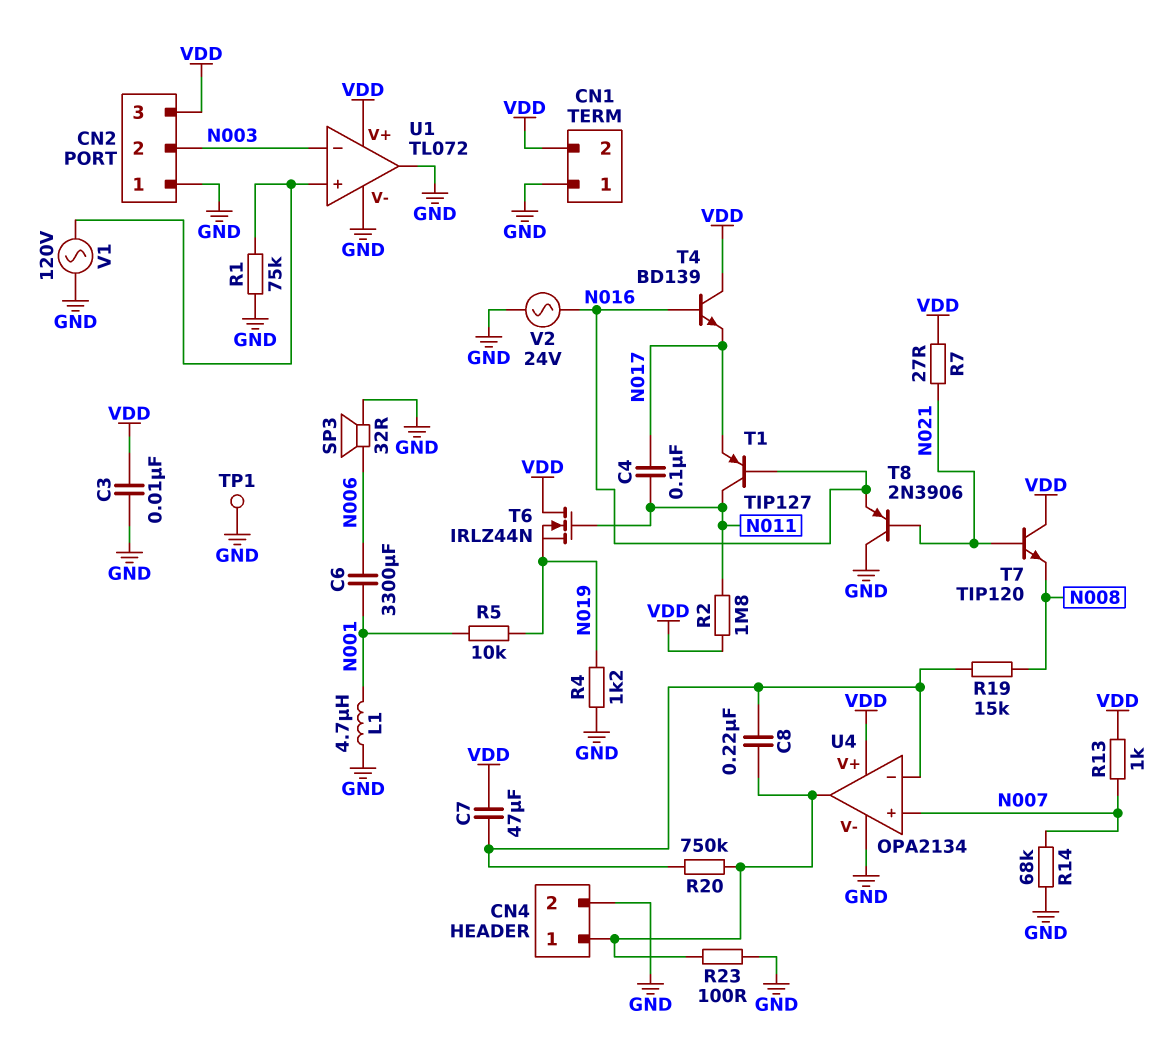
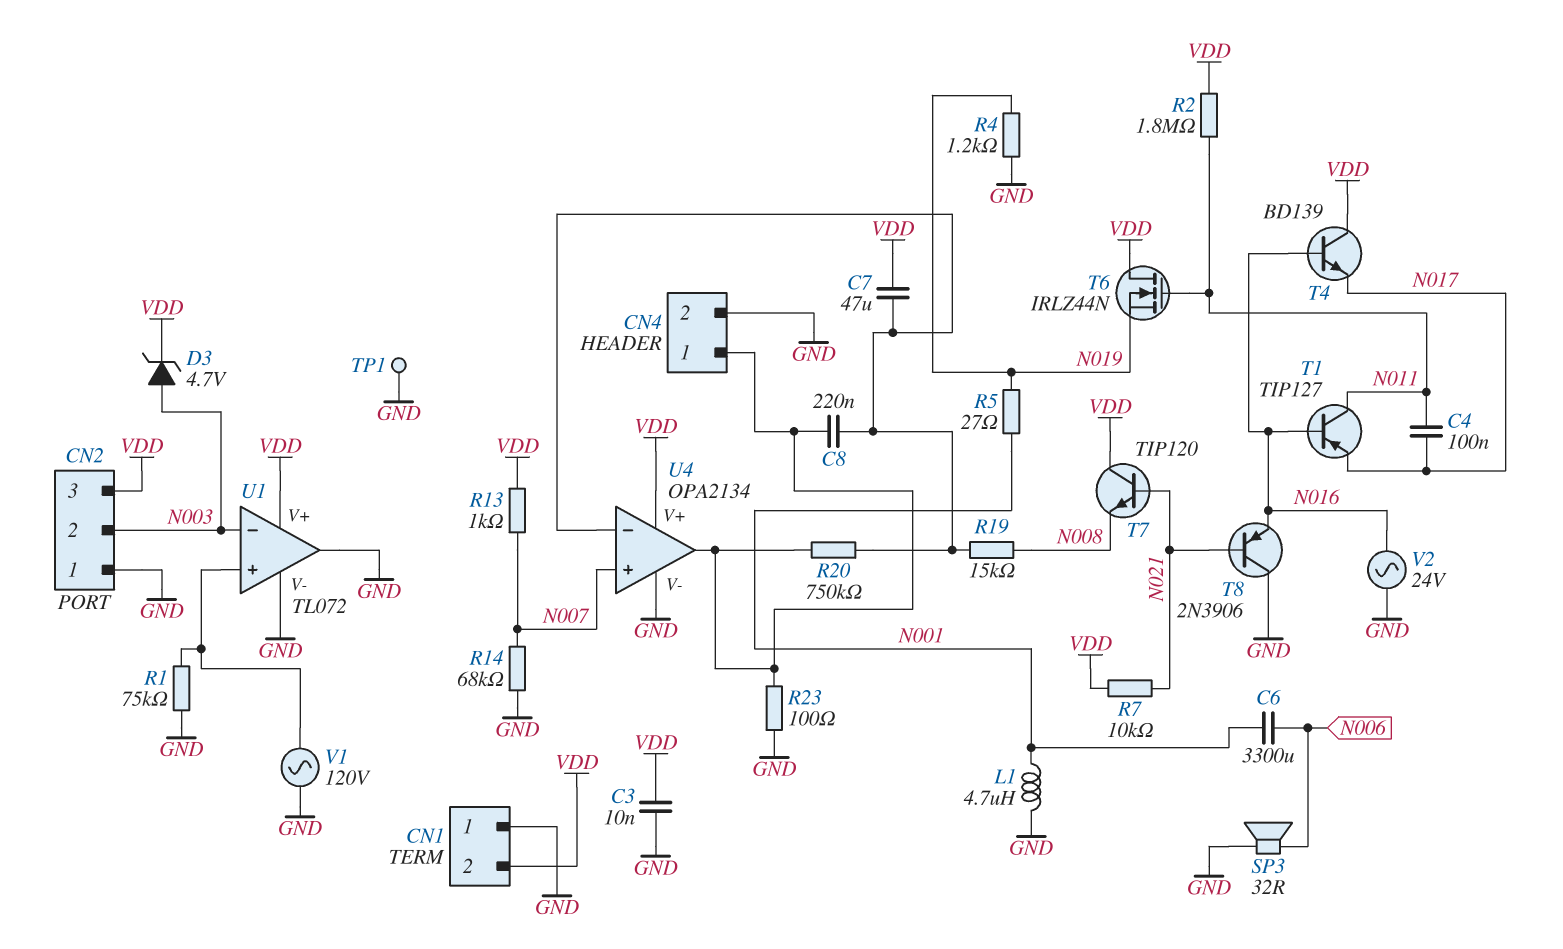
D3: none -> zener 4.7V (A N003, K VDD)
R5: 10k (N001, N019) -> 27 (N001, N019)
R7: 27 (N021, VDD) -> 10k (N021, VDD)

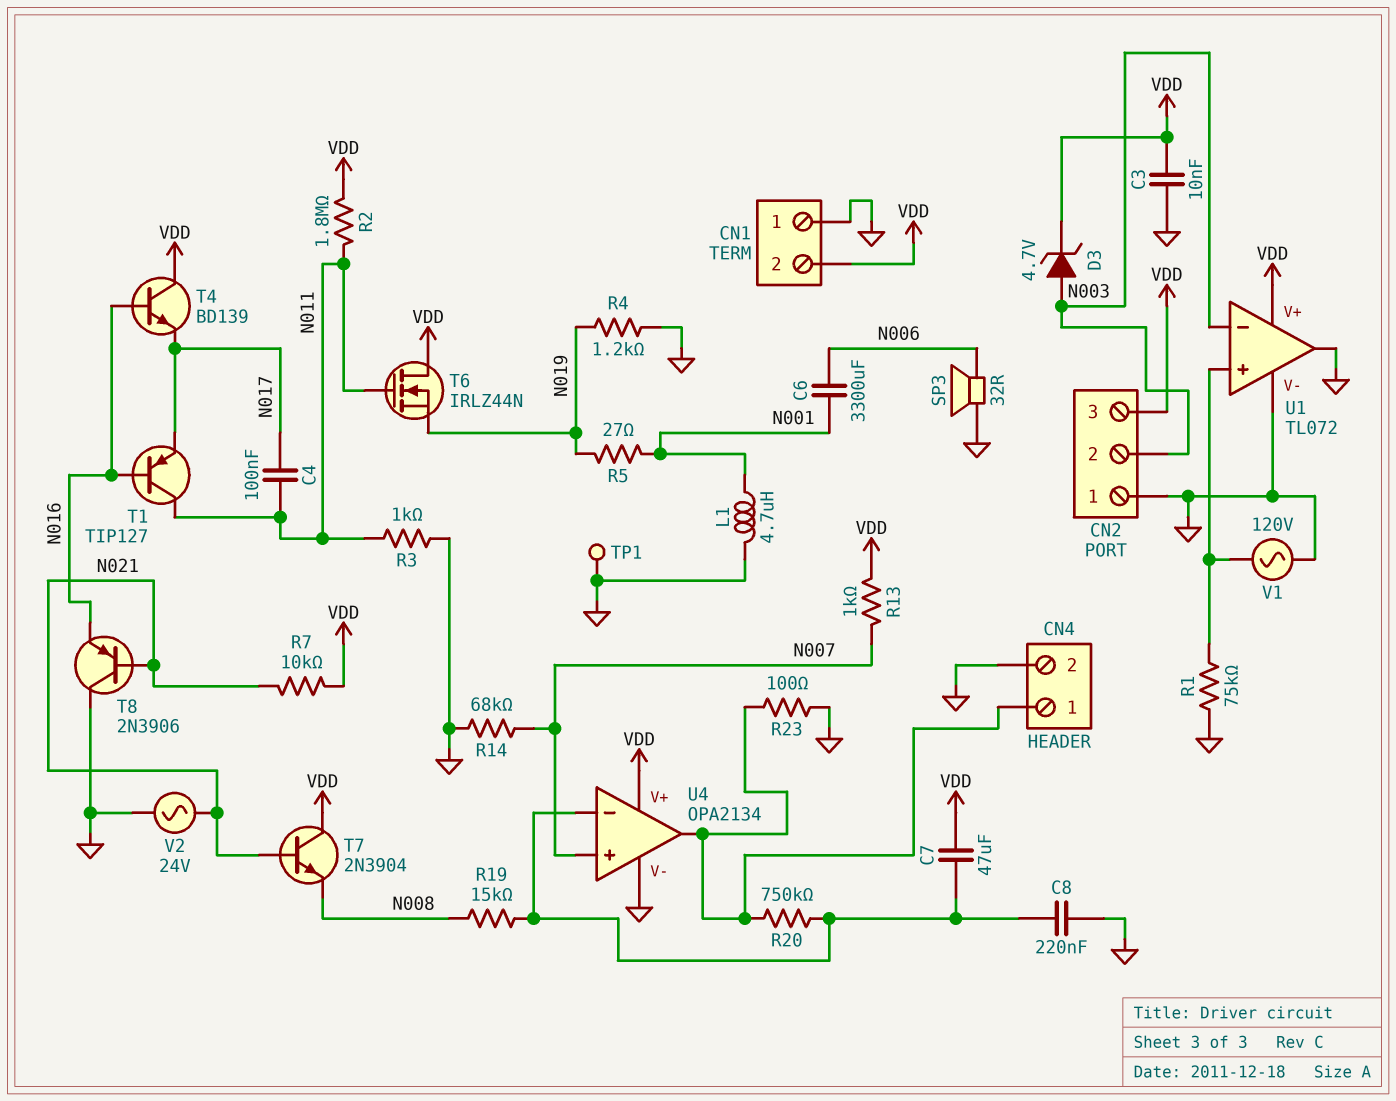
C8: 220nF (CN4/1, U4/in-) -> 220nF (GND, U4/in-)
R3: none -> 1k (GND, N011)
T7: NPN TIP120 (B N021, C VDD, E N008) -> NPN 2N3904 (B N021, C VDD, E N008)
V2: AC 24V (GND, N016) -> AC 24V (GND, N021)

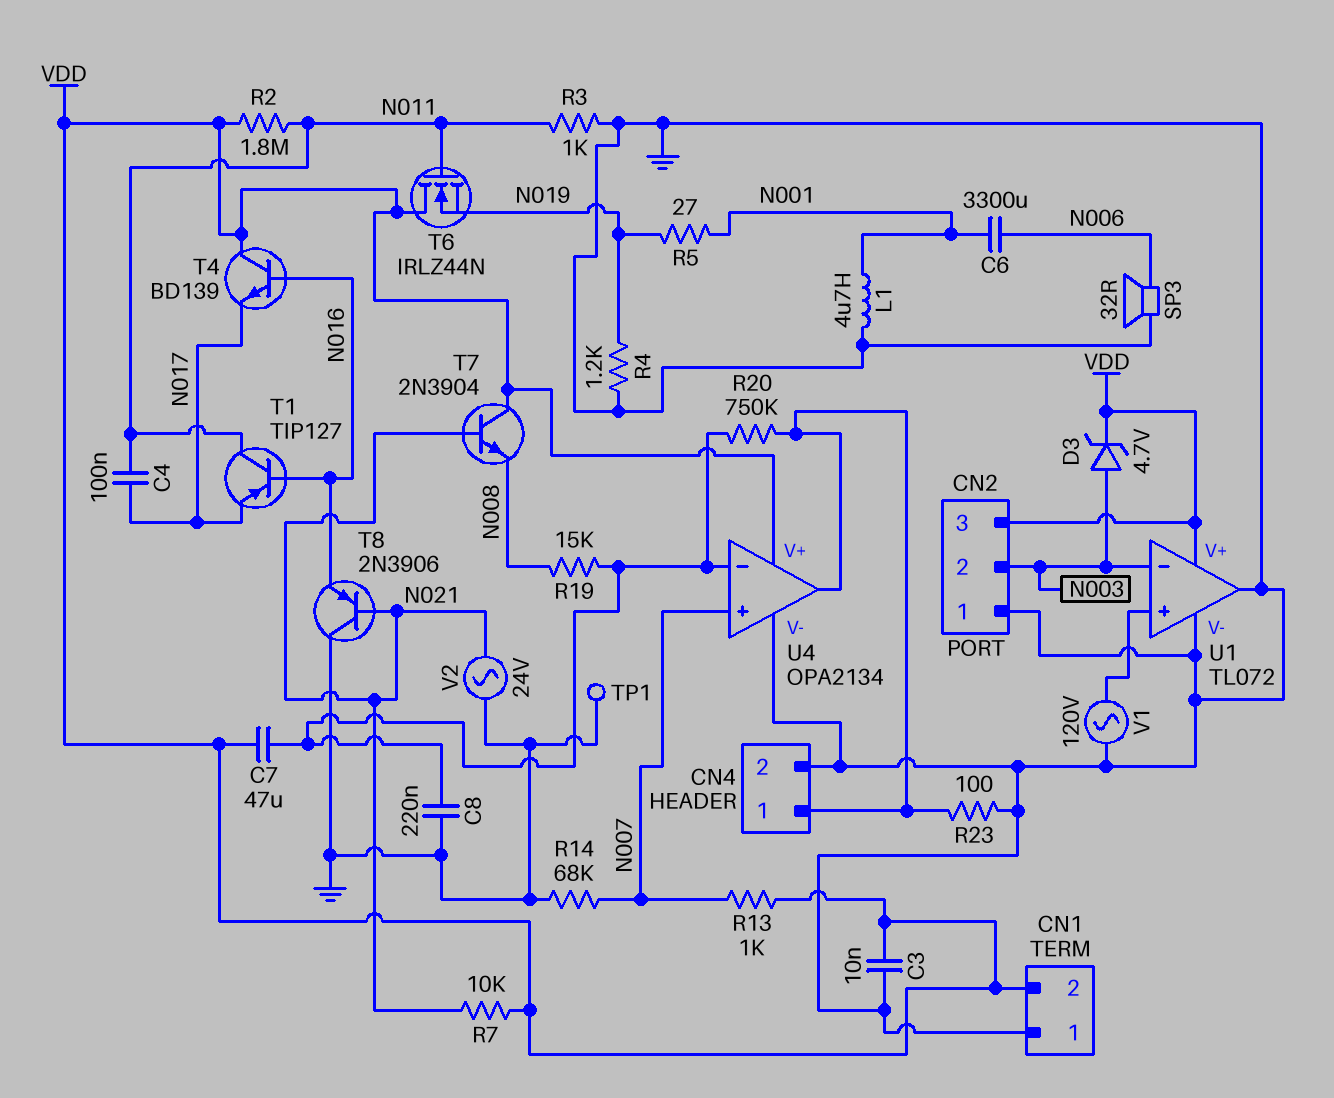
R1: 75k (GND, U1/in+) -> none

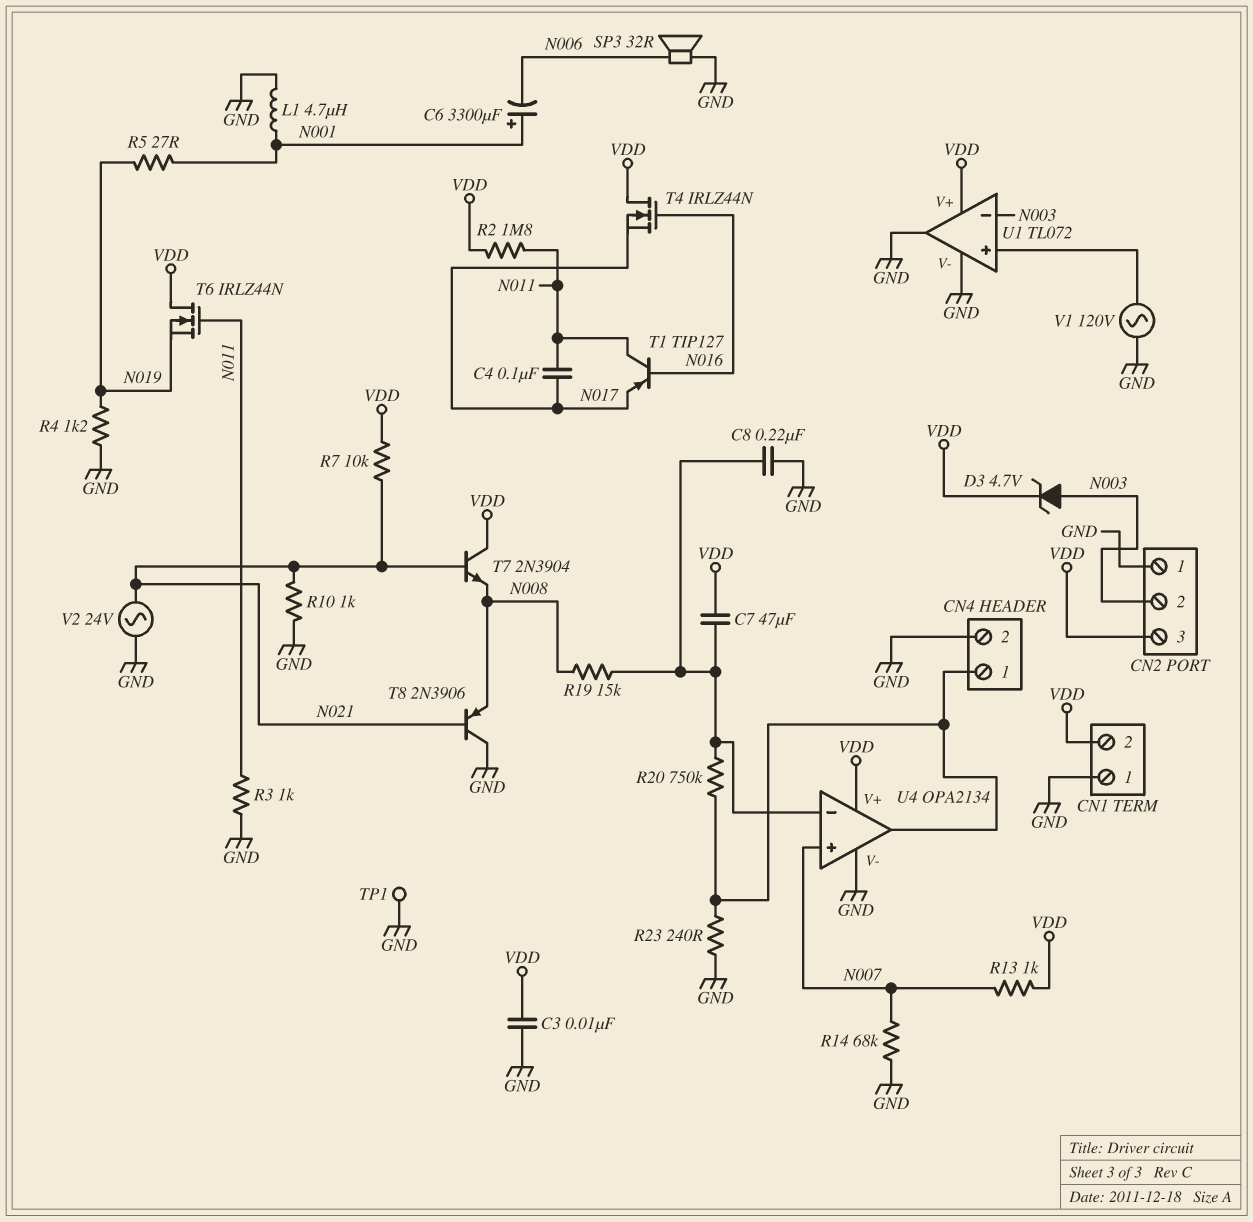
C6: 3300uF (N001, N006) -> 3300uF (plus N001, minus N006)
R10: none -> 1k (GND, N021)
R23: 100 (CN4/1, GND) -> 240 (CN4/1, GND)
T4: NPN BD139 (B N016, C VDD, E N017) -> NMOS IRLZ44N (G N016, D VDD, S N017)
T8: PNP 2N3906 (B N021, C GND, E N016) -> PNP 2N3906 (B N021, C GND, E N008)

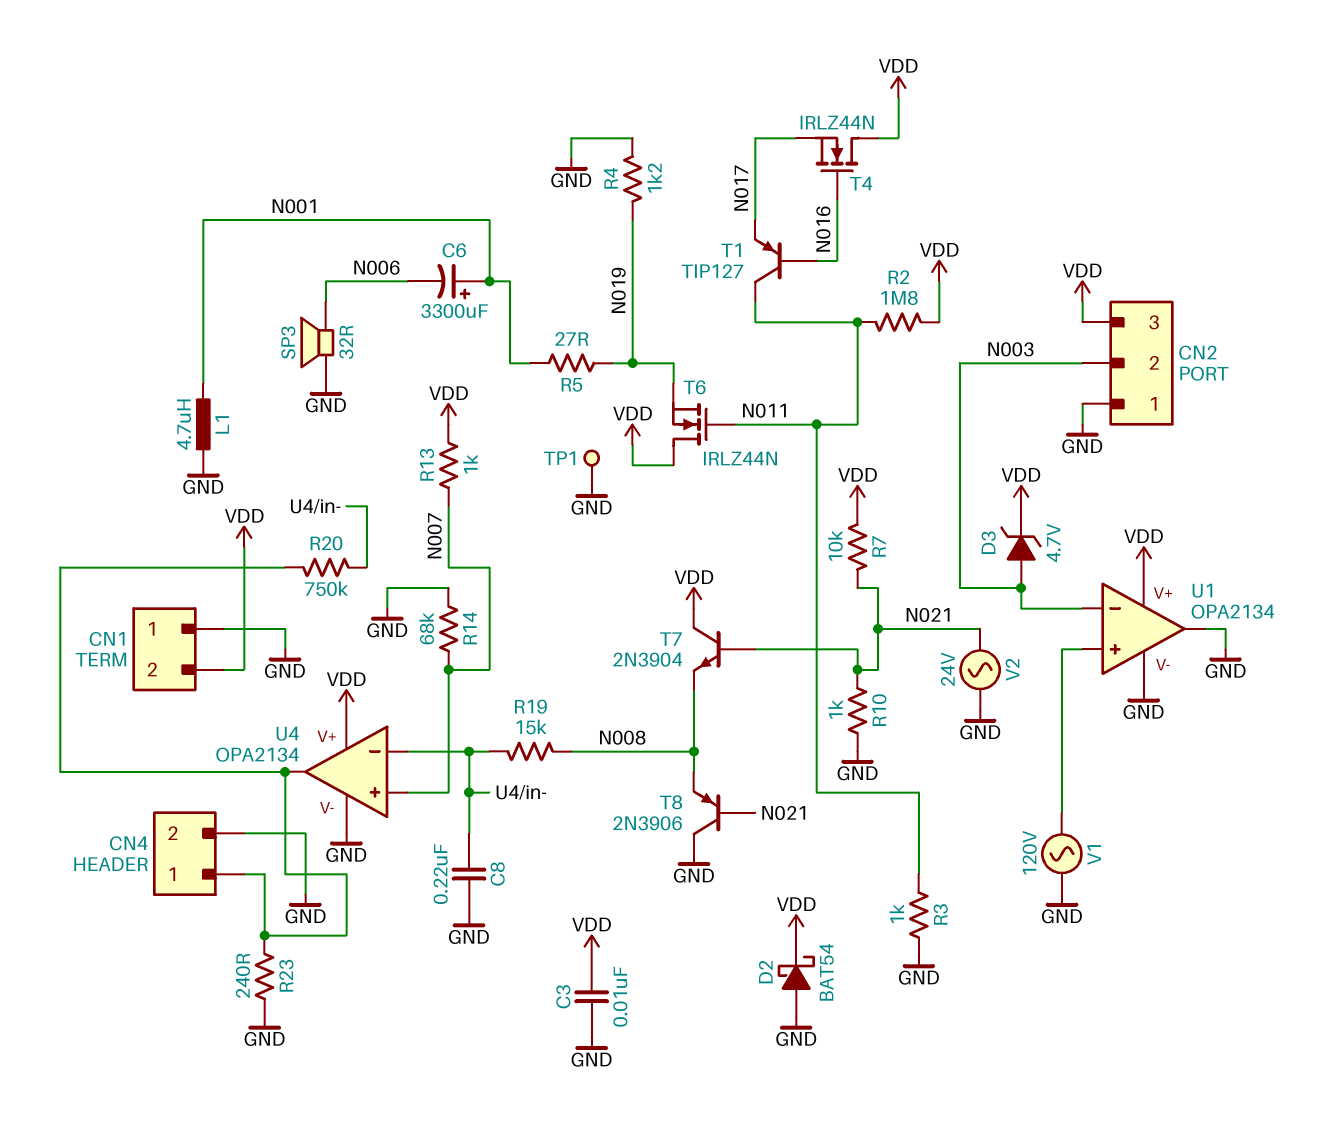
C4: 100nF (N011, N017) -> none
C7: 47uF (U4/in-, VDD) -> none
D2: none -> schottky BAT54 (A GND, K VDD)
U1: TL072 -> OPA2134

